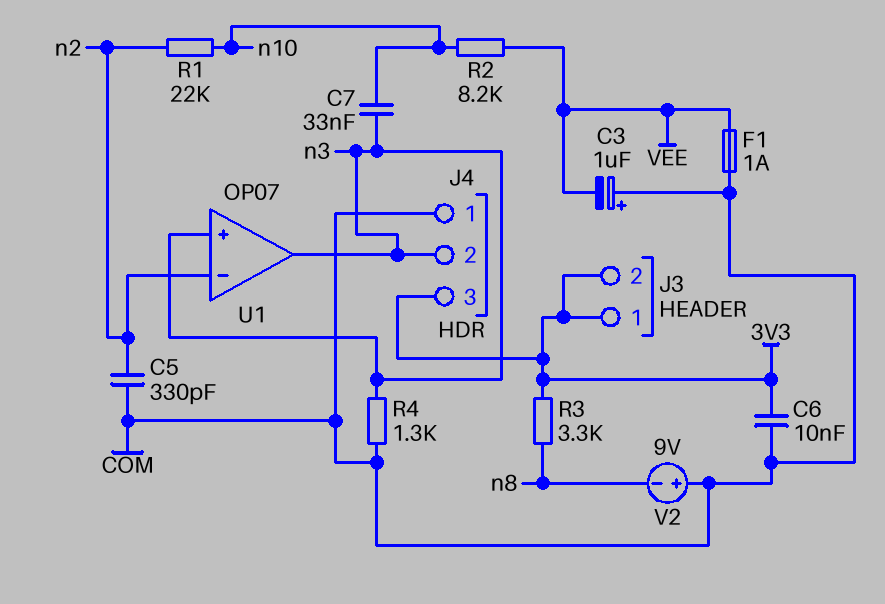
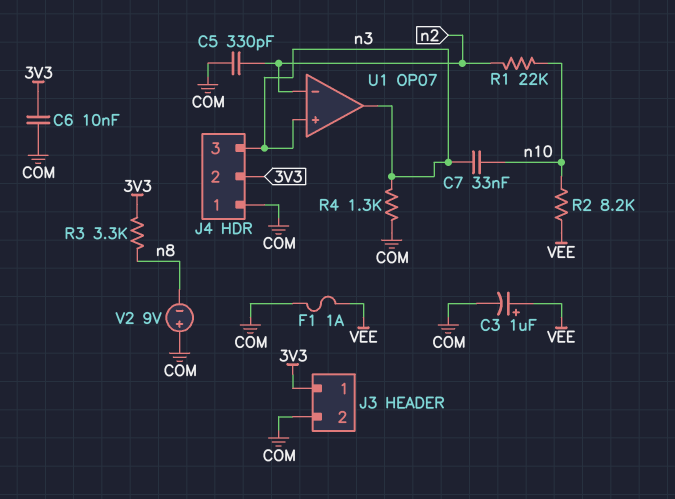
C3: 1uF (plus COM, minus VEE) -> 1uF (plus VEE, minus COM)
J3 pin 2: 3V3 -> COM
J4 pin 2: n3 -> 3V3
J4 pin 3: 3V3 -> n3

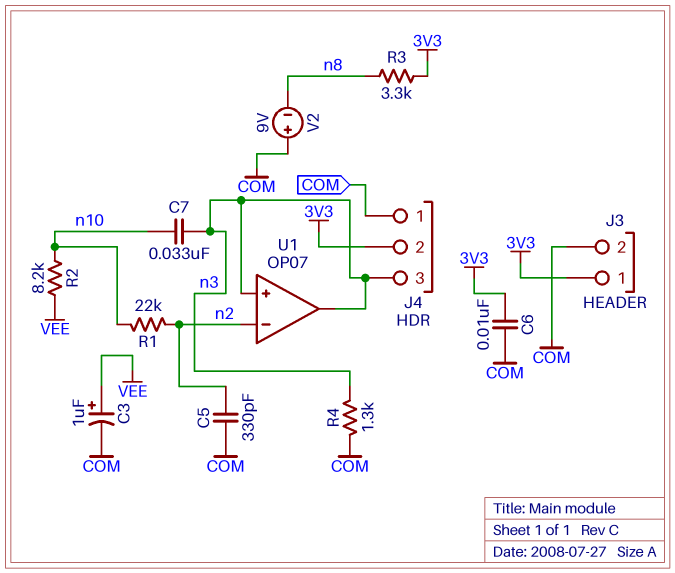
F1: 1A (COM, VEE) -> none

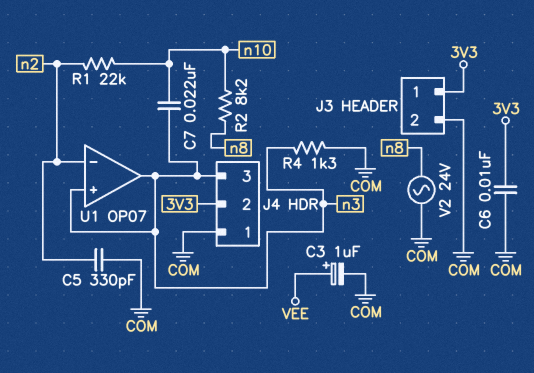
C7: 33nF (n3, n10) -> 22nF (n3, n10)
R2: 8.2k (VEE, n10) -> 8.2k (n8, n10)
R3: 3.3k (3V3, n8) -> none
V2: 9V (plus COM, minus n8) -> AC 24V (COM, n8)

